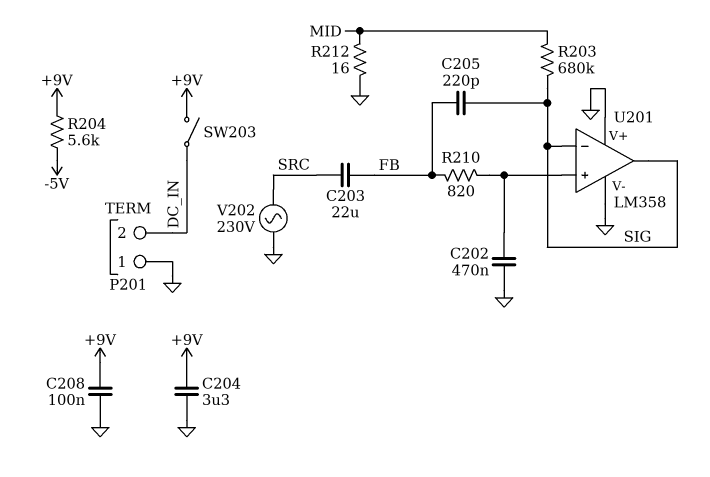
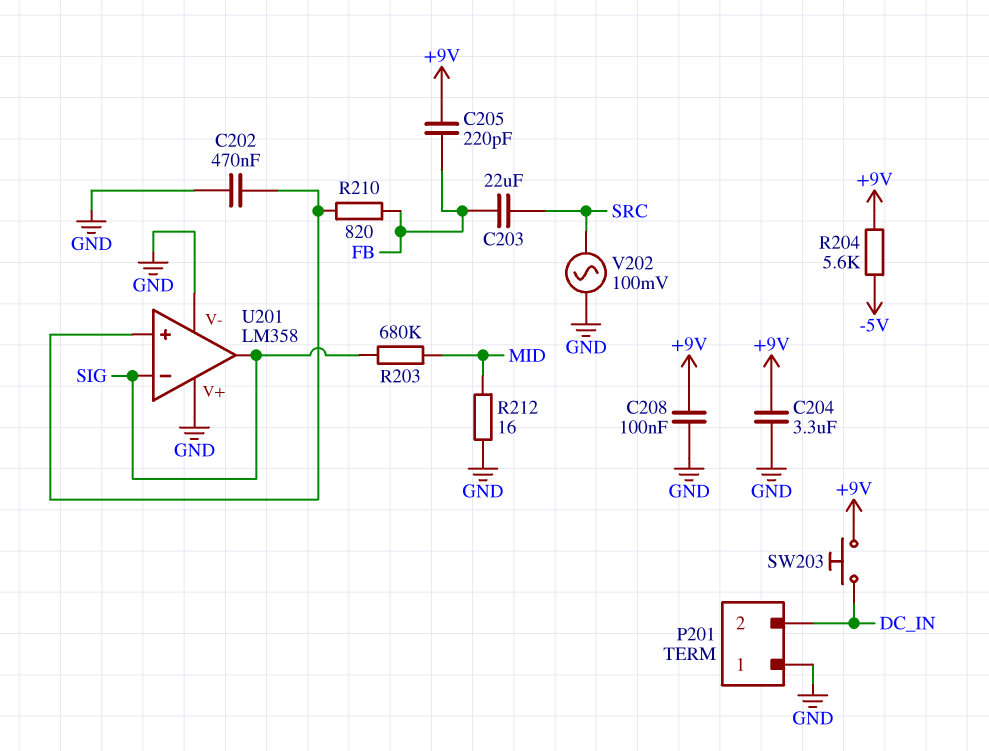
C205: 220pF (FB, SIG) -> 220pF (+9V, FB)
SW203: switch (+9V, DC_IN) -> button (+9V, DC_IN)
V202: AC 230V (GND, SRC) -> AC 100mV (GND, SRC)

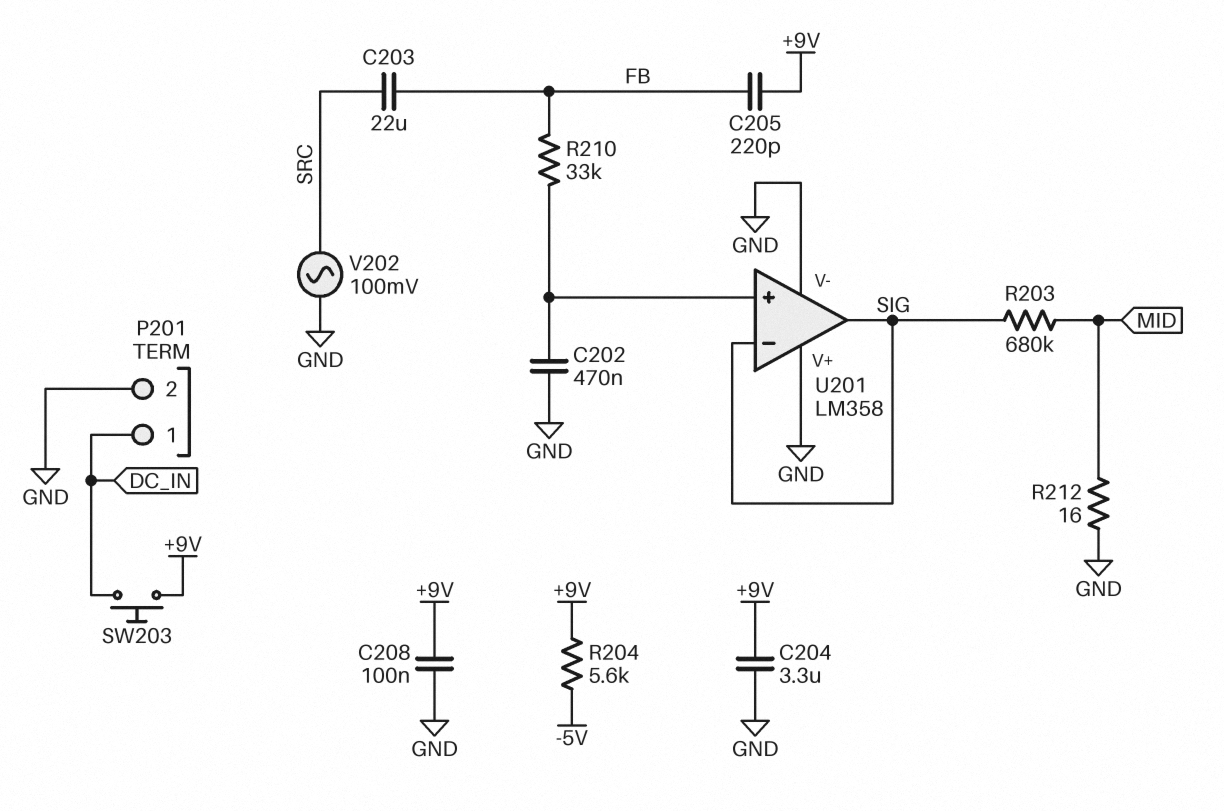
P201 pin 1: GND -> DC_IN
P201 pin 2: DC_IN -> GND
R210: 820 (FB, U201/in+) -> 33k (FB, U201/in+)

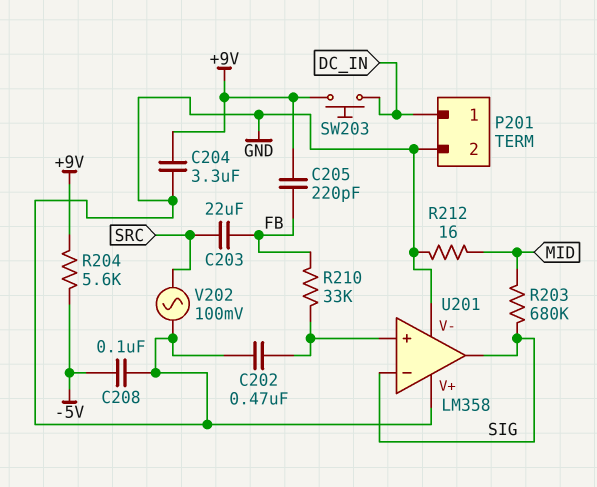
C208: 100nF (+9V, GND) -> 100nF (-5V, GND)

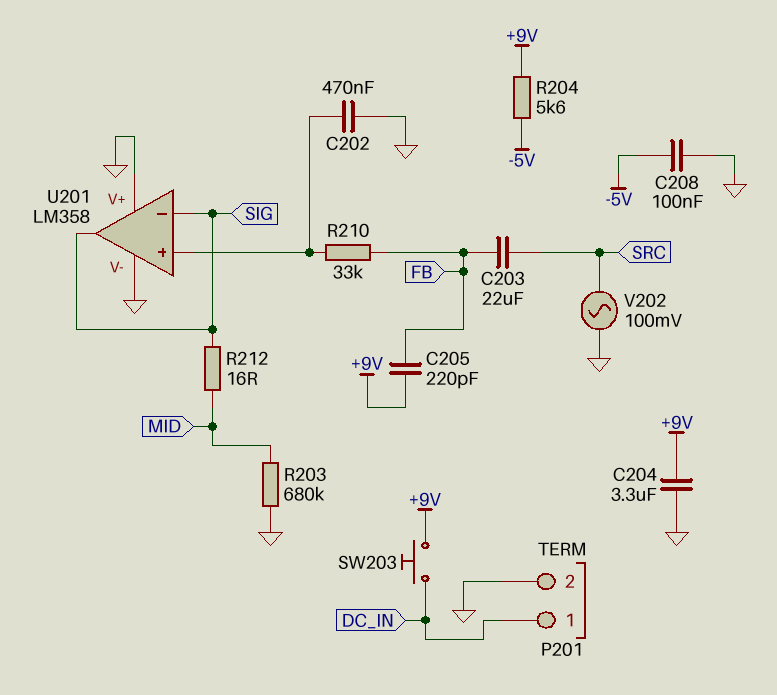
R203: 680k (MID, SIG) -> 680k (GND, MID)
R212: 16 (GND, MID) -> 16 (MID, SIG)

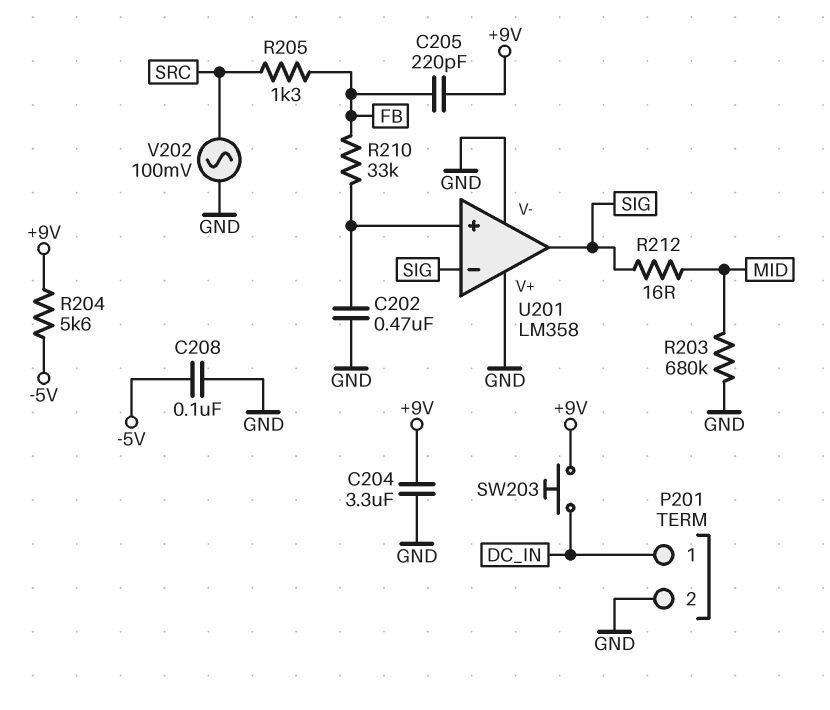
C203: 22uF (FB, SRC) -> none
R205: none -> 1.3k (FB, SRC)

